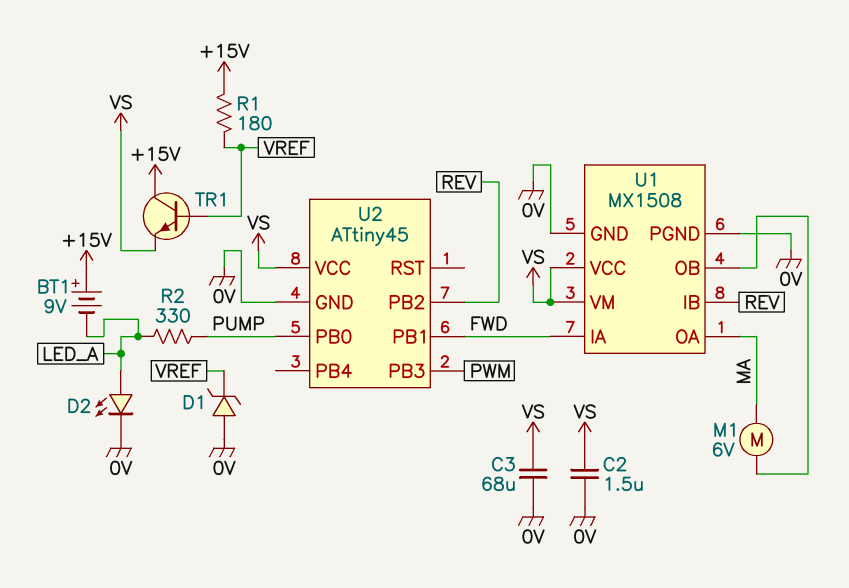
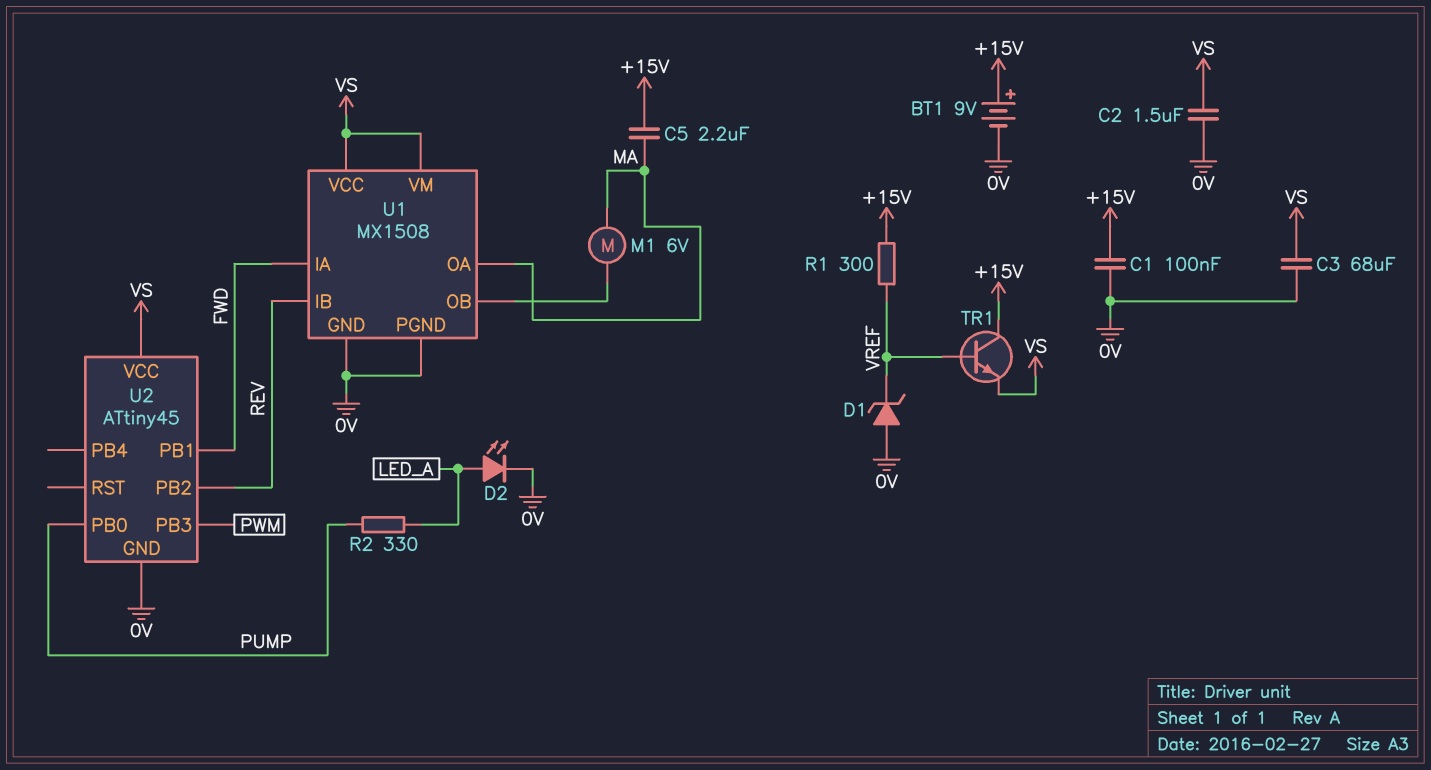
BT1: 9V (plus +15V, minus LED_A) -> 9V (plus +15V, minus 0V)
C1: none -> 100nF (+15V, 0V)
C5: none -> 2.2uF (+15V, MA)
R1: 180 (+15V, VREF) -> 300 (+15V, VREF)

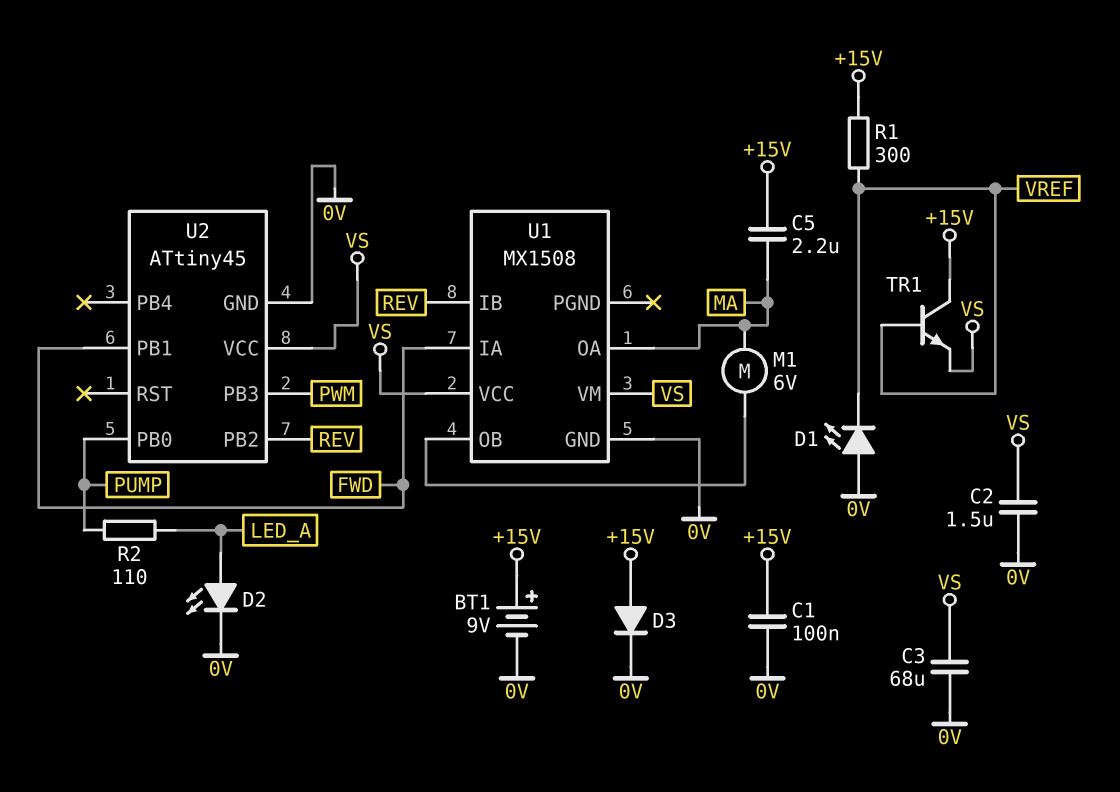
D1: zener (A 0V, K VREF) -> LED (A 0V, K VREF)
D3: none -> diode (A +15V, K 0V)
R2: 330 (LED_A, PUMP) -> 110 (LED_A, PUMP)
U1 pin PGND: 0V -> none

